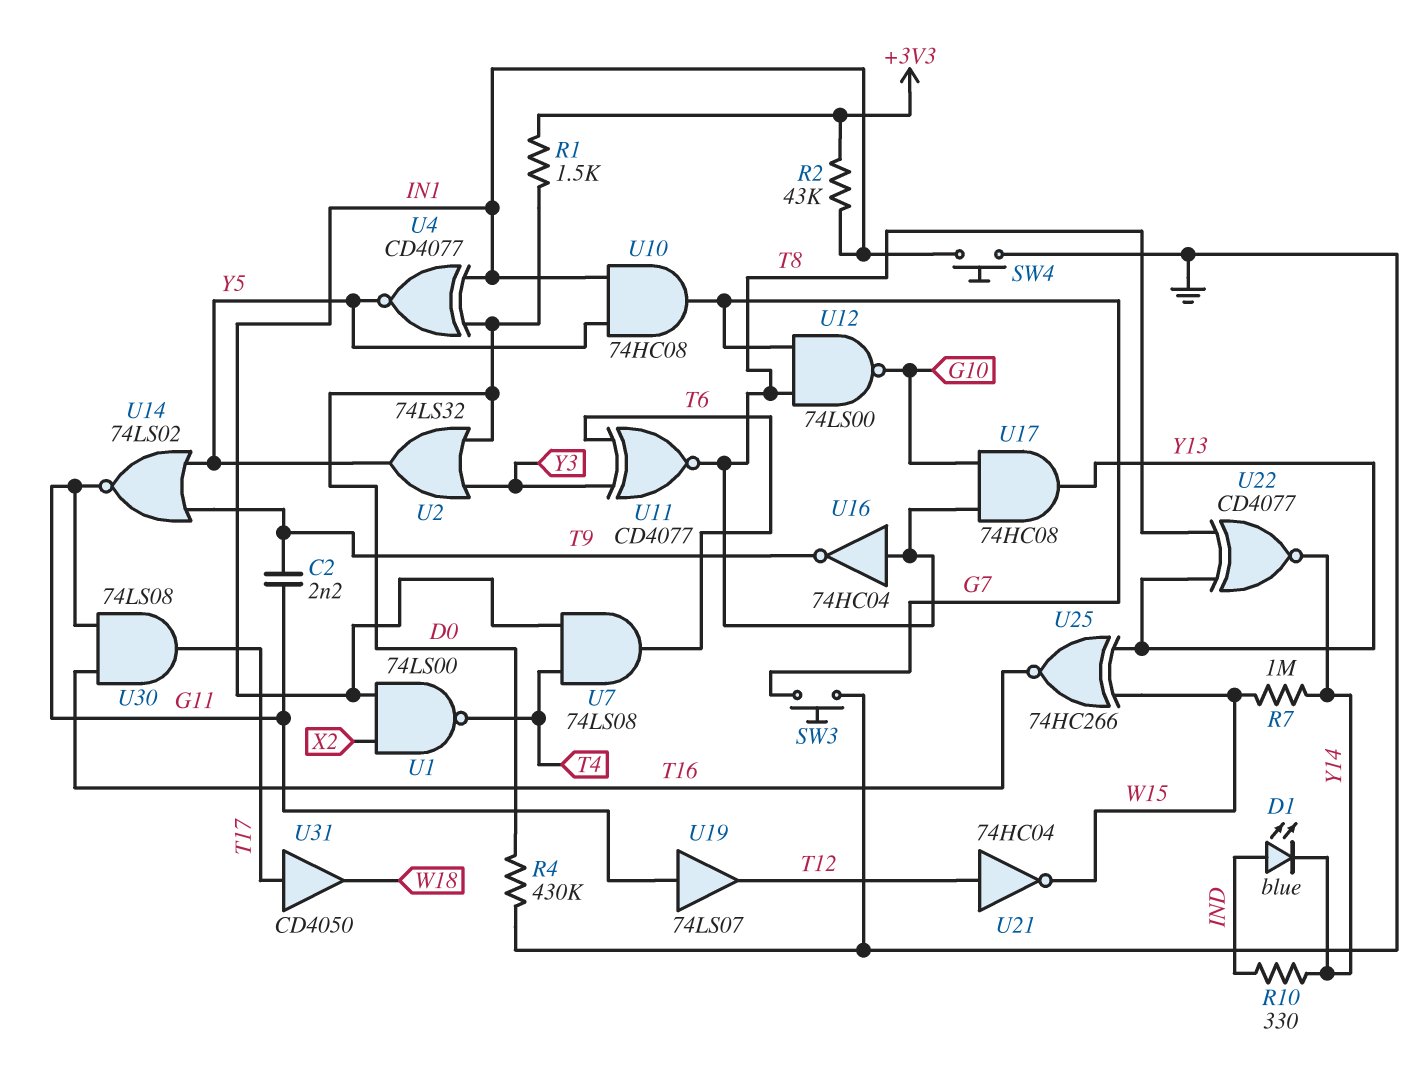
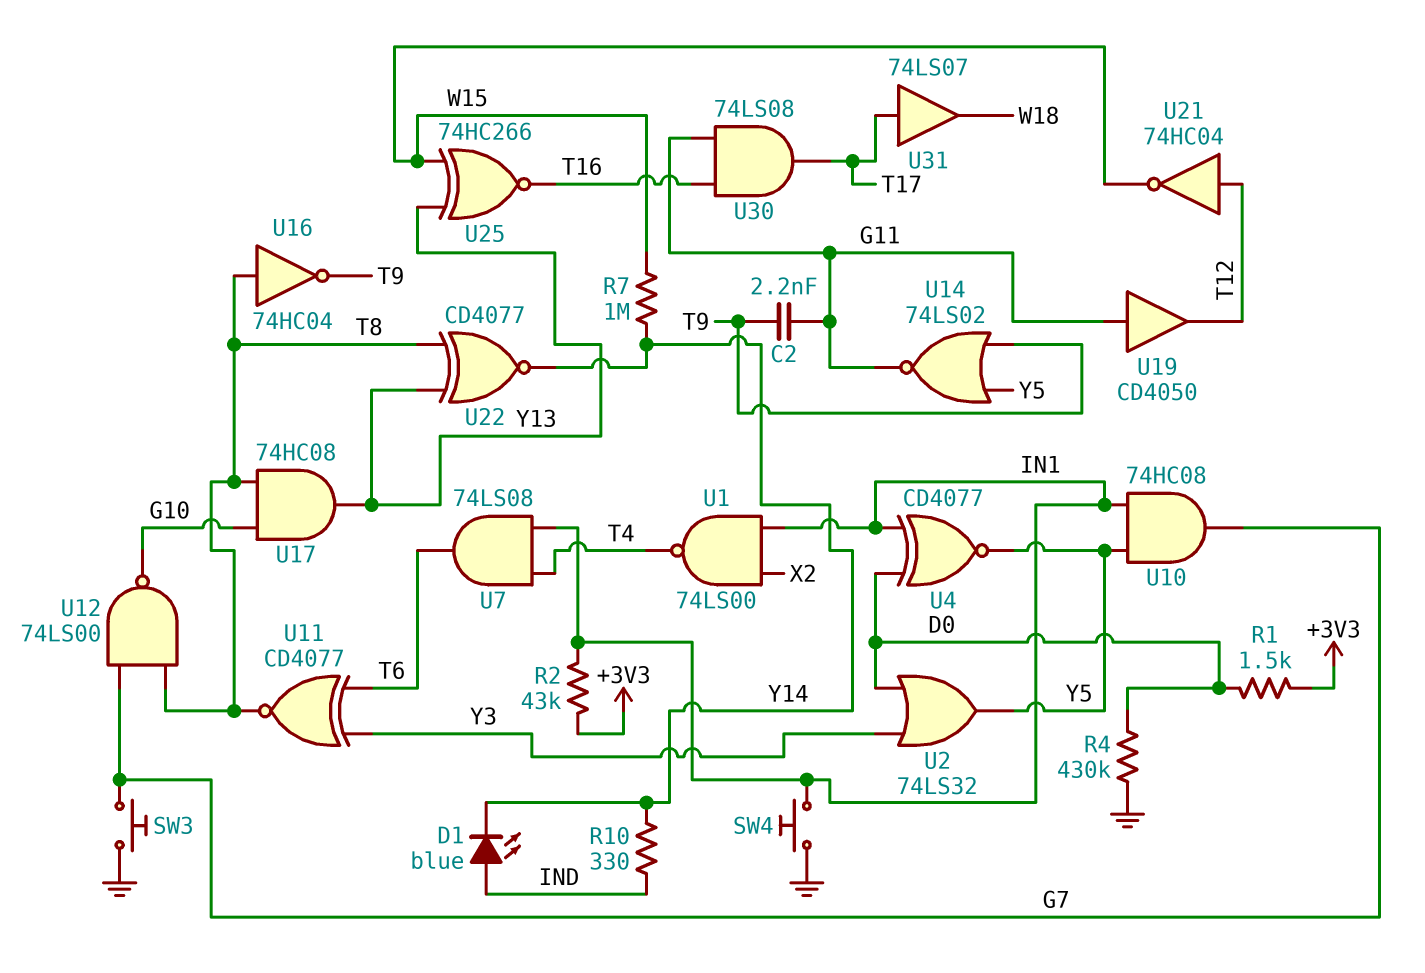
U19: buffer 74LS07 (in G11, out T12) -> buffer CD4050 (in G11, out T12)
U31: buffer CD4050 (in T17, out W18) -> buffer 74LS07 (in T17, out W18)

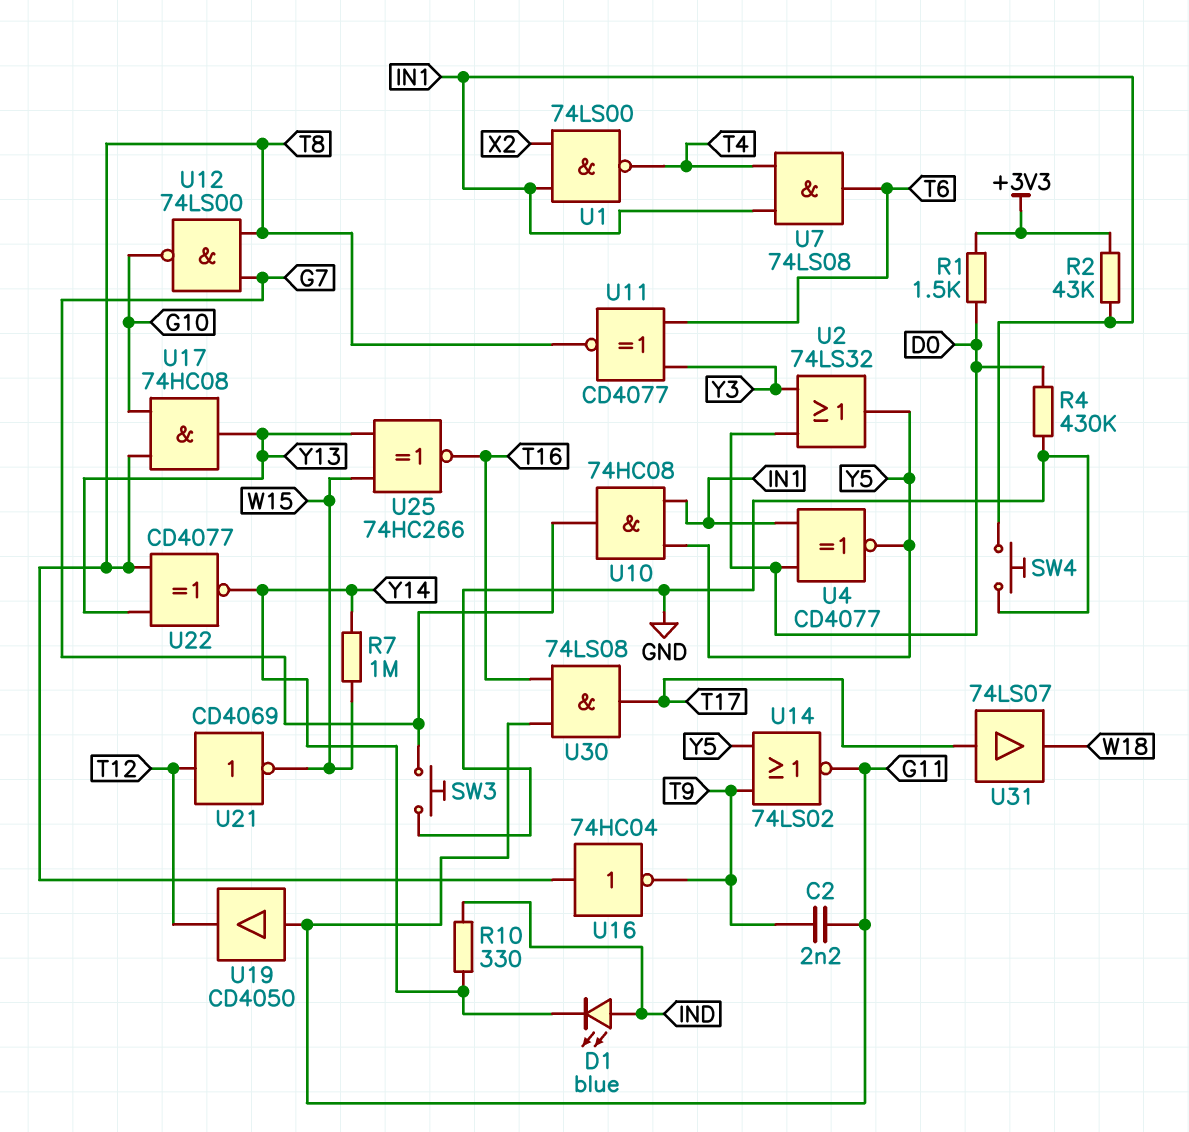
U21: NOT 74HC04 (in T12, out W15) -> NOT CD4069 (in T12, out W15)

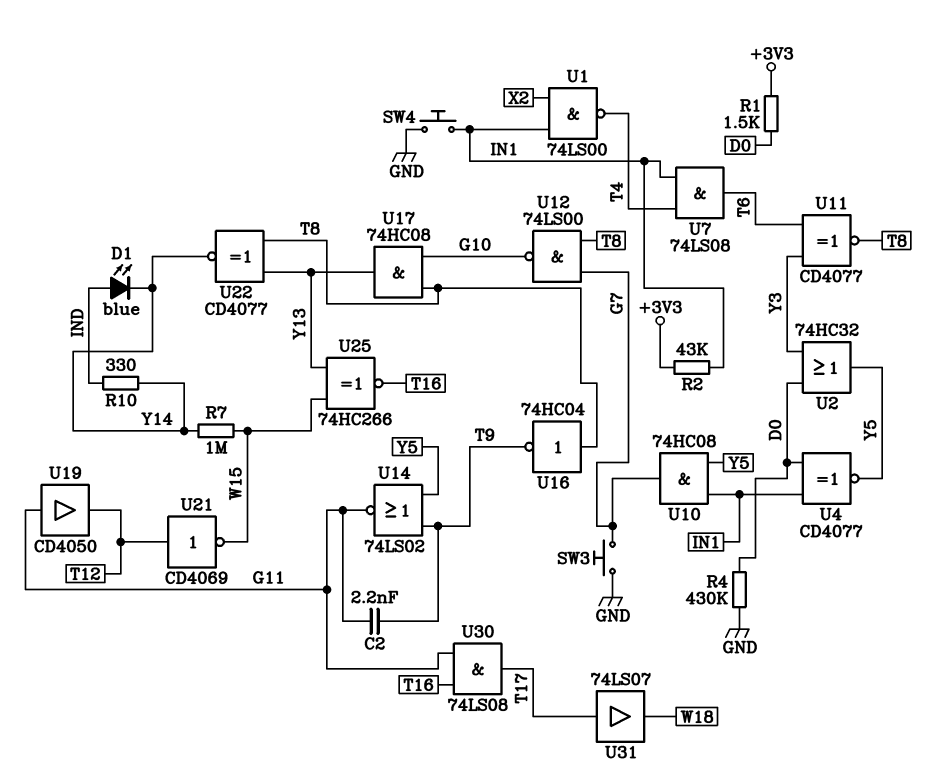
U2: OR 74LS32 (in D0, in Y3, out Y5) -> OR 74HC32 (in D0, in Y3, out Y5)

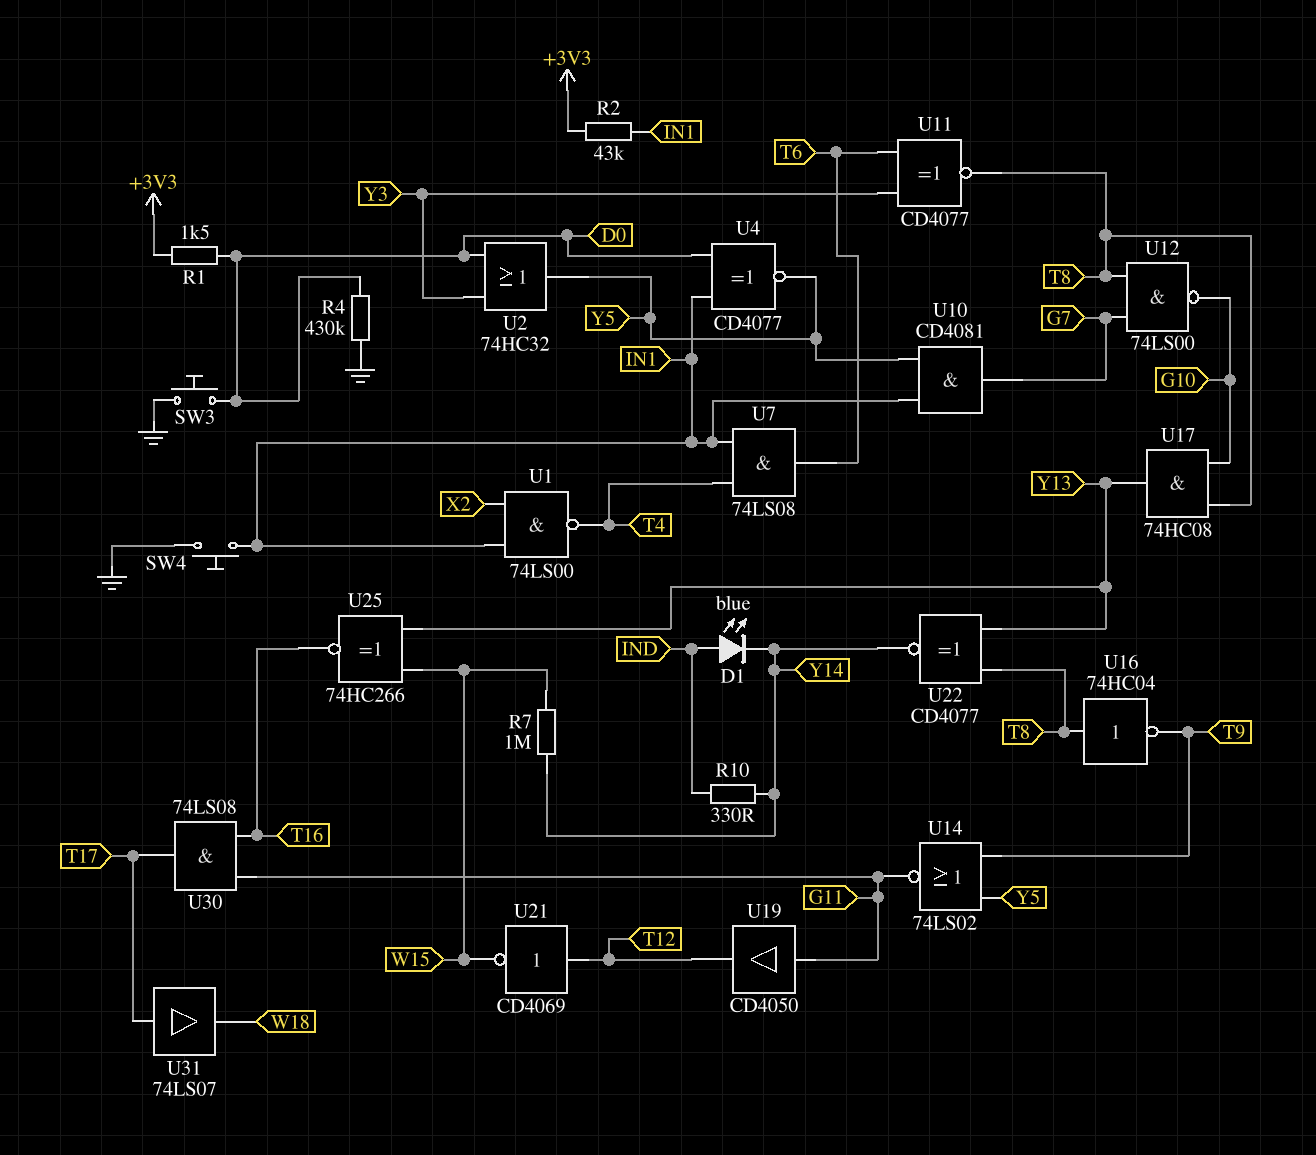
C2: 2.2nF (G11, T9) -> none
SW3: button (G7, GND) -> button (D0, GND)
U10: AND 74HC08 (in IN1, in Y5, out G7) -> AND CD4081 (in IN1, in Y5, out G7)

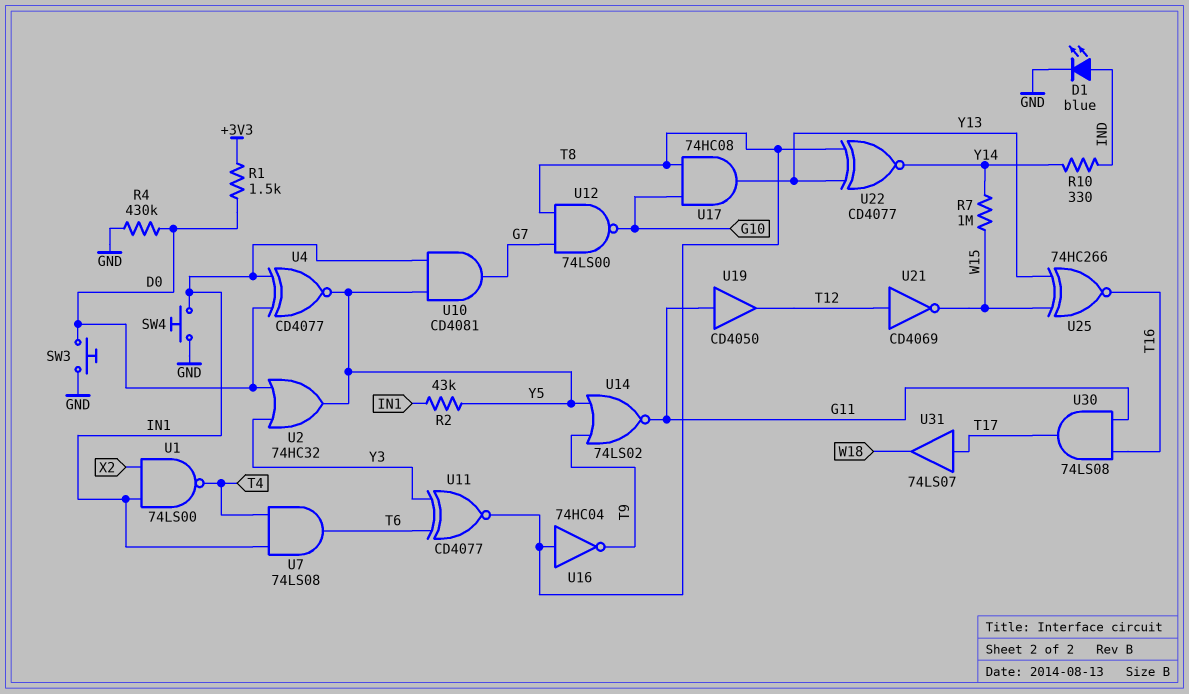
D1: LED blue (A IND, K Y14) -> LED blue (A IND, K GND)
R2: 43k (+3V3, IN1) -> 43k (IN1, Y5)

